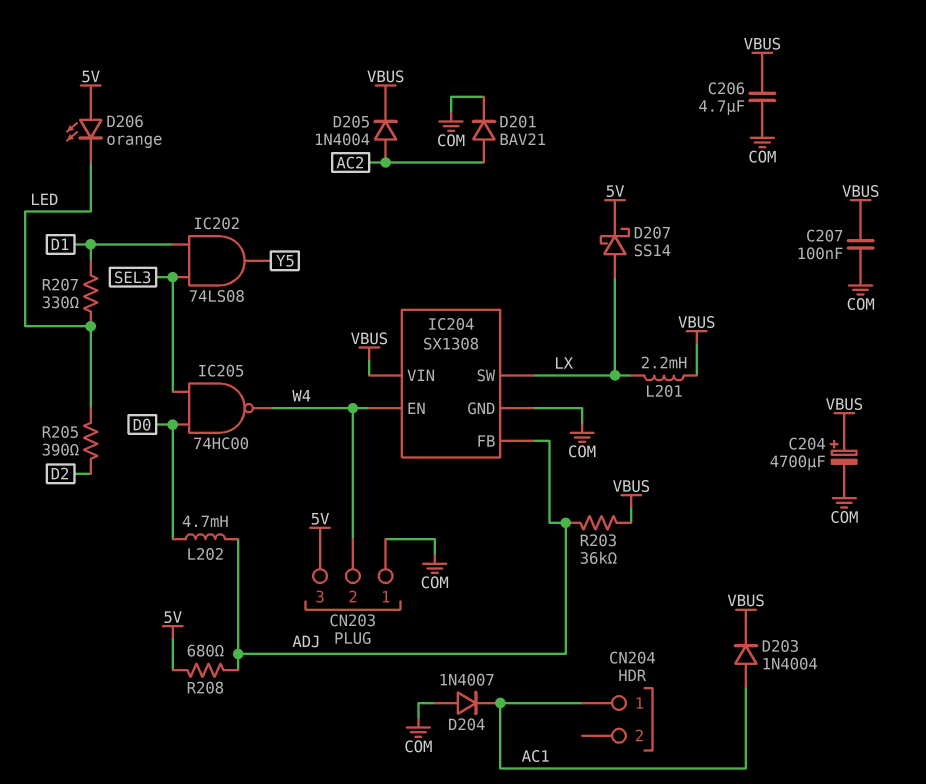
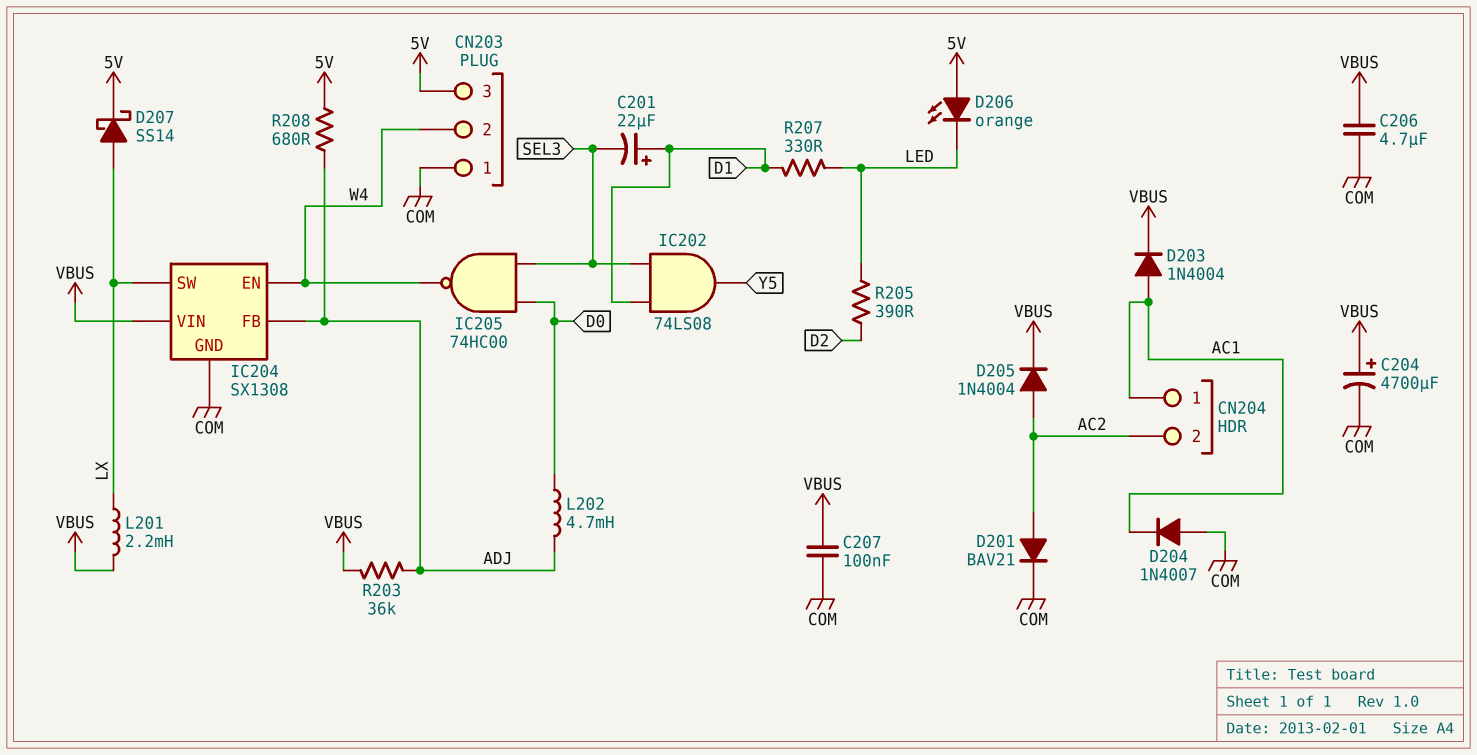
C201: none -> 22uF (plus D1, minus SEL3)
CN204 pin 2: none -> AC2

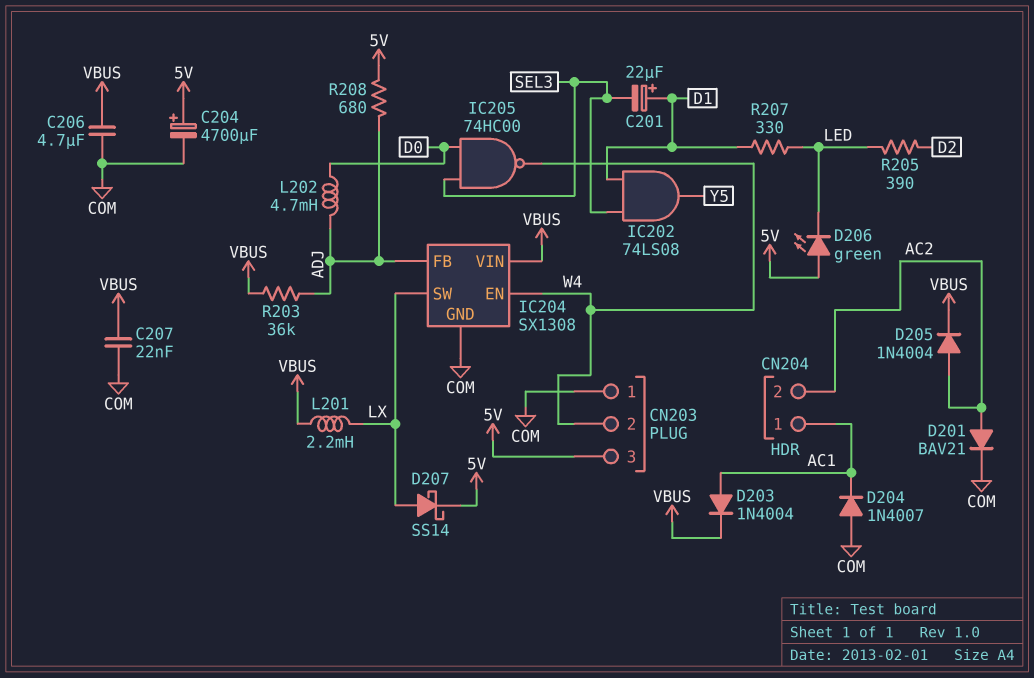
C204: 4700uF (plus VBUS, minus COM) -> 4700uF (plus 5V, minus COM)
C207: 100nF (COM, VBUS) -> 22nF (COM, VBUS)
D206: LED orange (A 5V, K LED) -> LED green (A 5V, K LED)

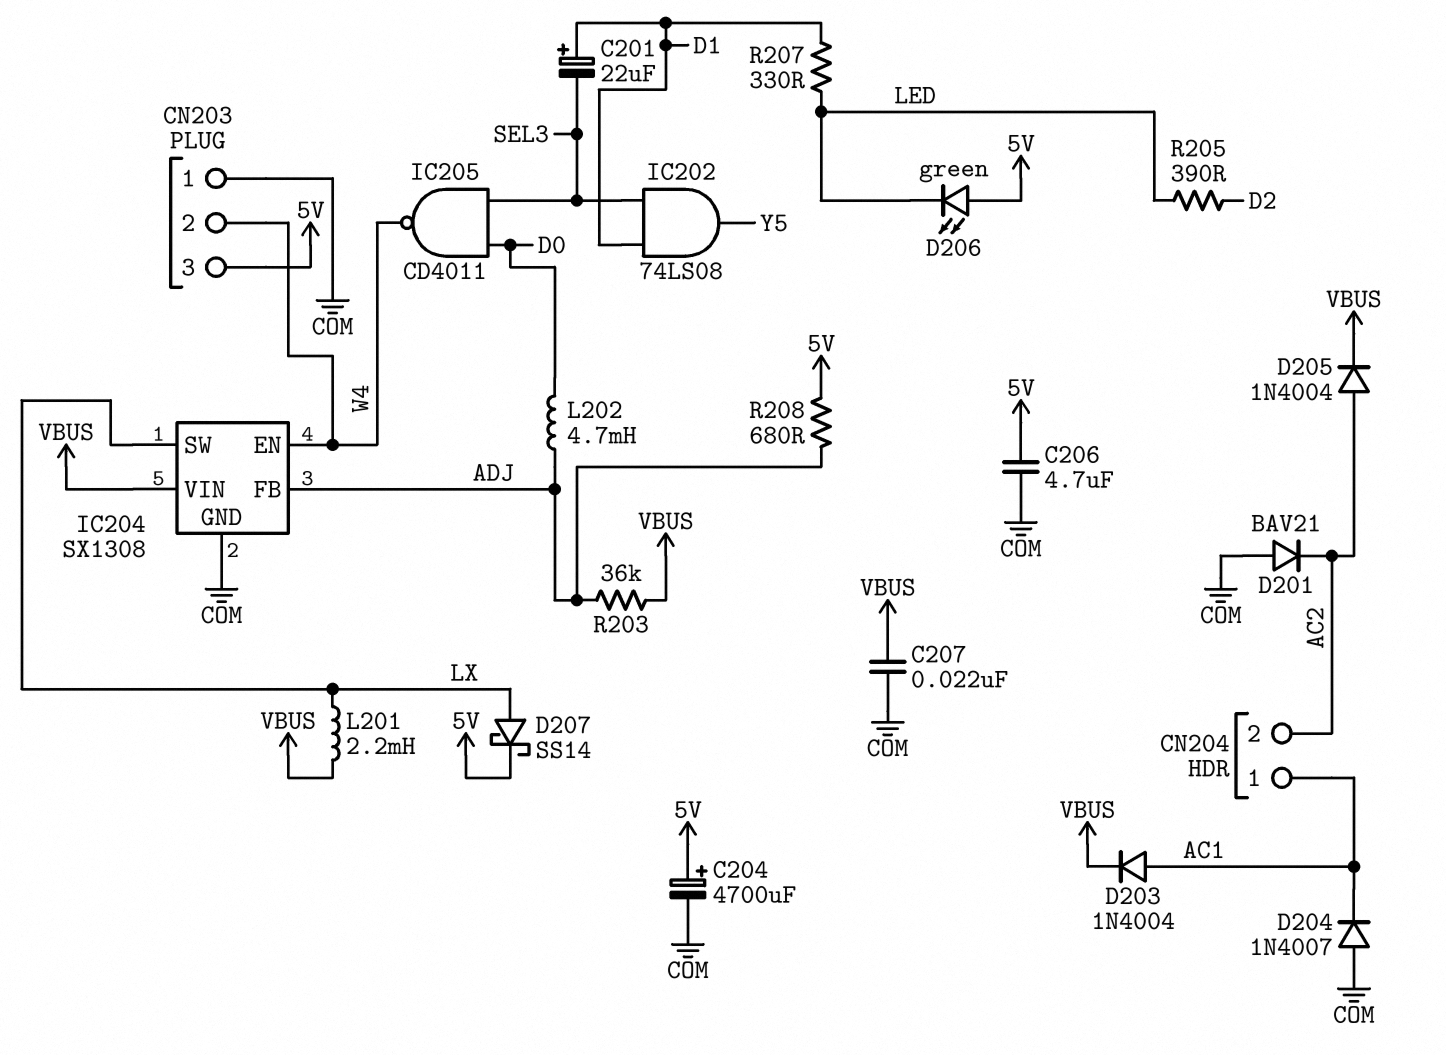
C206: 4.7uF (COM, VBUS) -> 4.7uF (5V, COM)
D201: diode BAV21 (A AC2, K COM) -> diode BAV21 (A COM, K AC2)
IC205: NAND 74HC00 (in D0, in SEL3, out W4) -> NAND CD4011 (in D0, in SEL3, out W4)

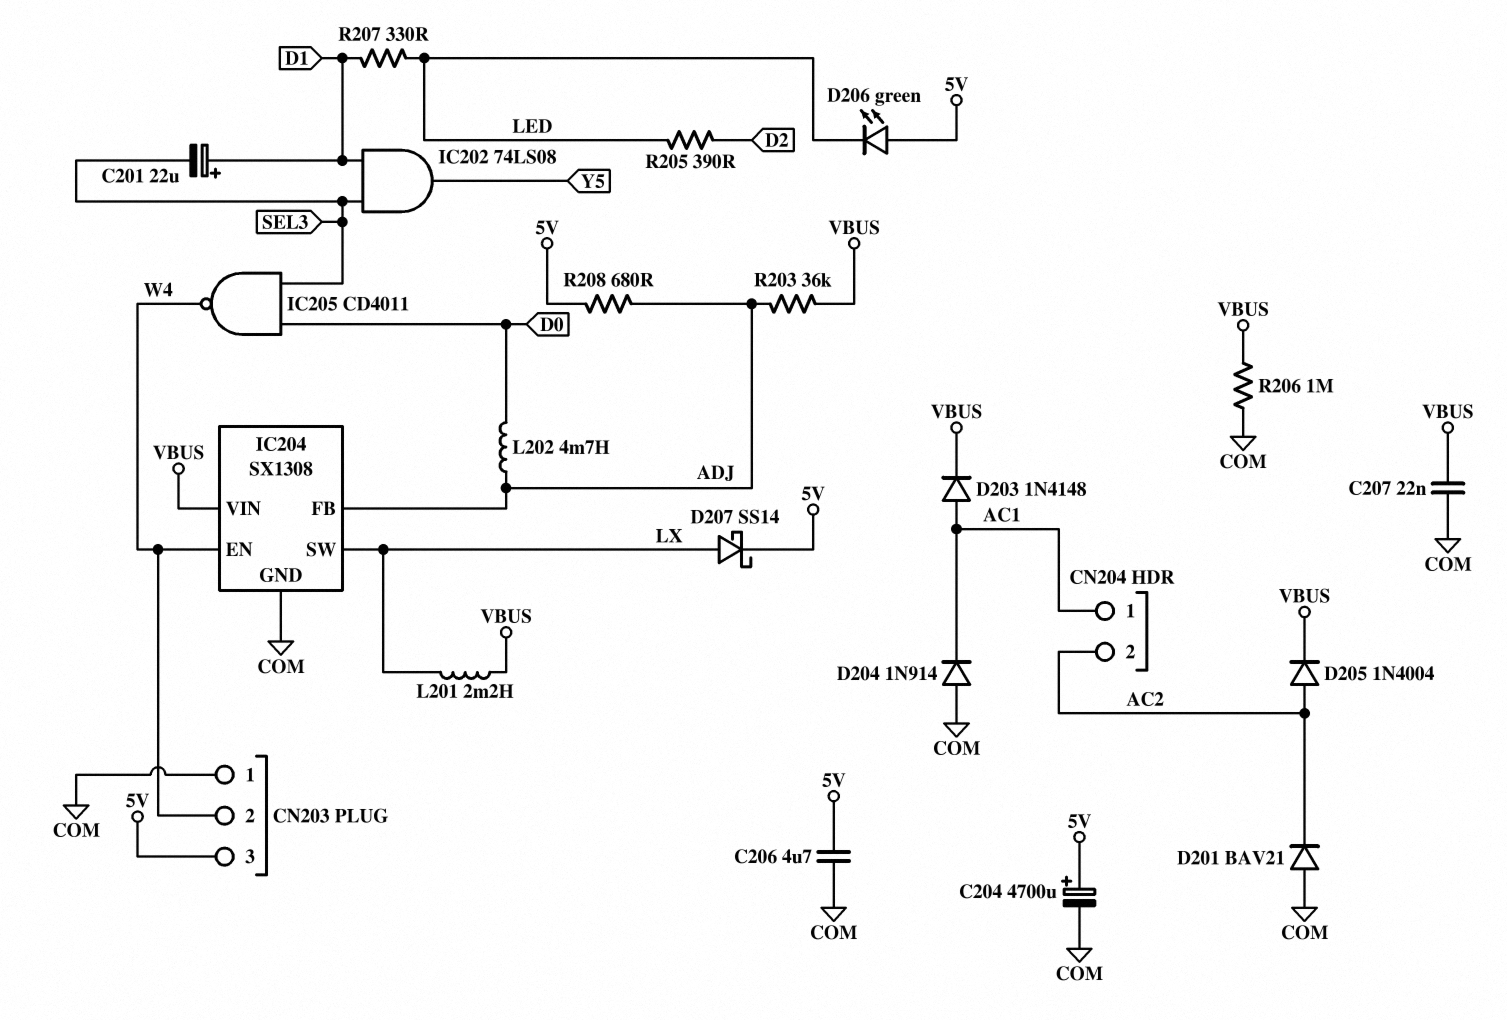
D203: diode 1N4004 (A AC1, K VBUS) -> diode 1N4148 (A AC1, K VBUS)
D204: diode 1N4007 (A COM, K AC1) -> diode 1N914 (A COM, K AC1)
R206: none -> 1M (COM, VBUS)

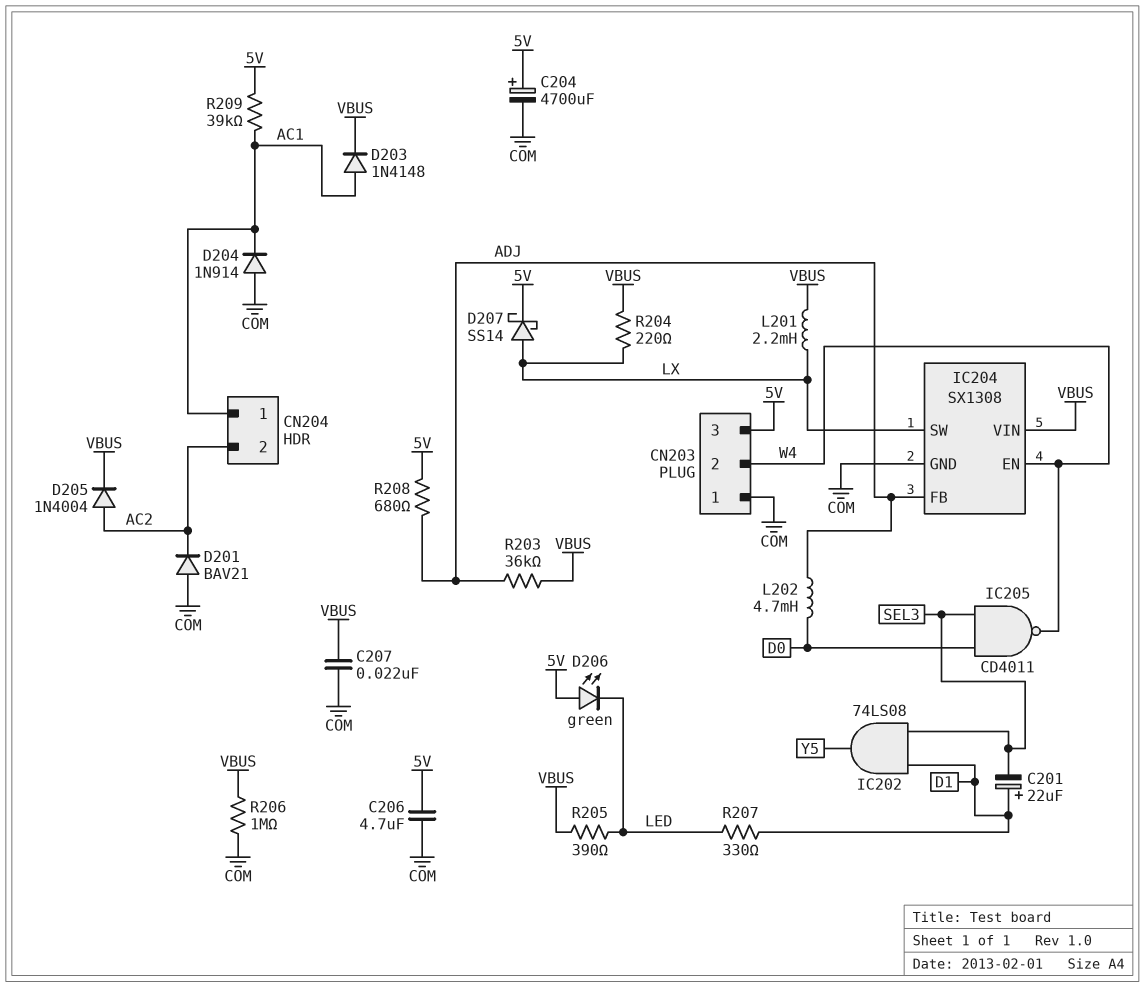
R204: none -> 220 (LX, VBUS)
R205: 390 (D2, LED) -> 390 (LED, VBUS)
R209: none -> 39k (5V, AC1)

